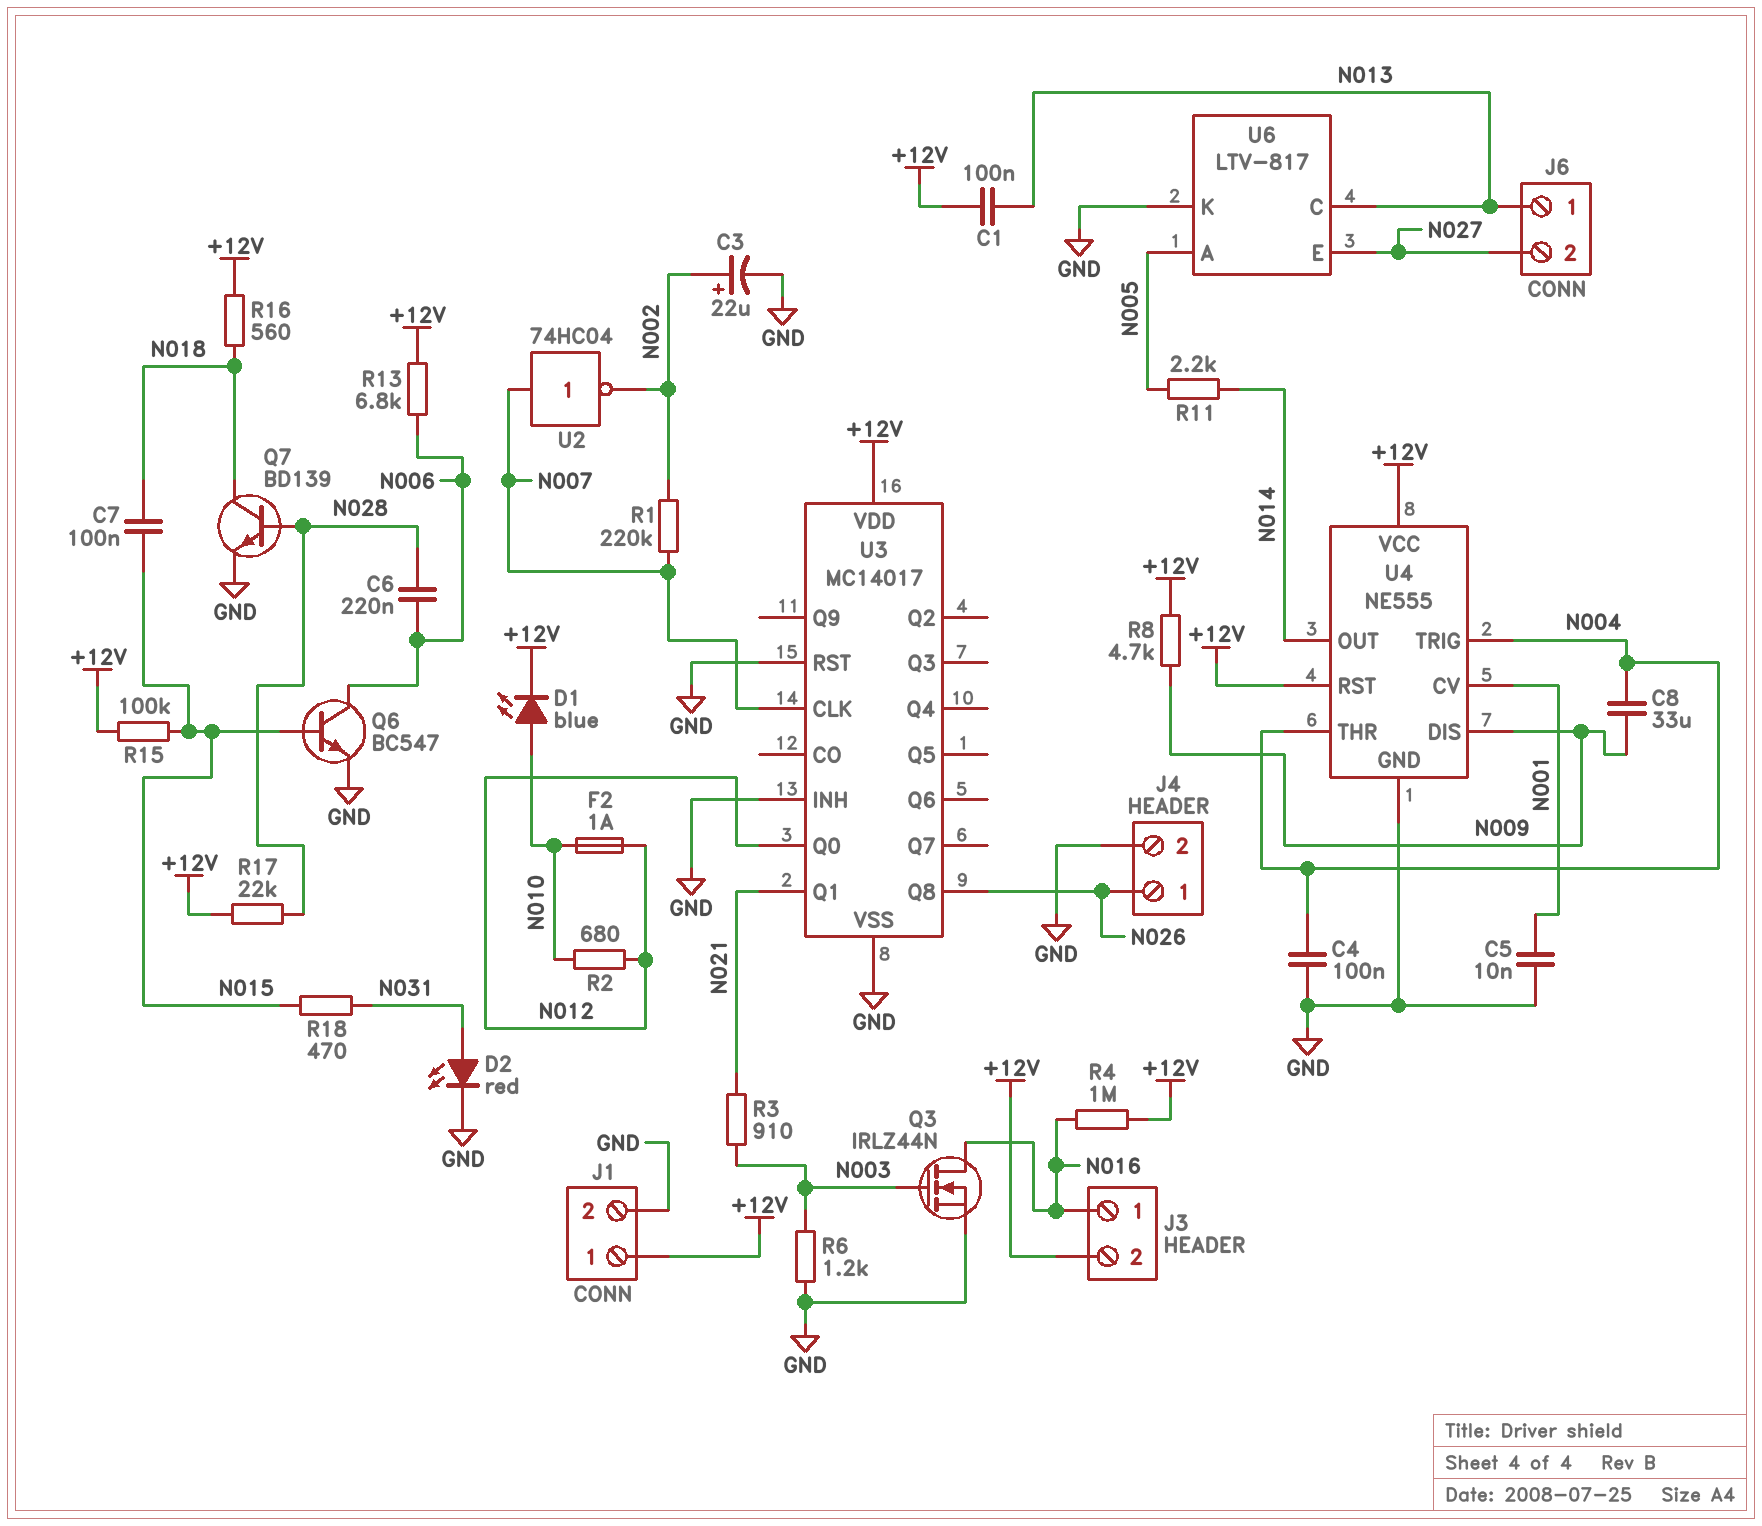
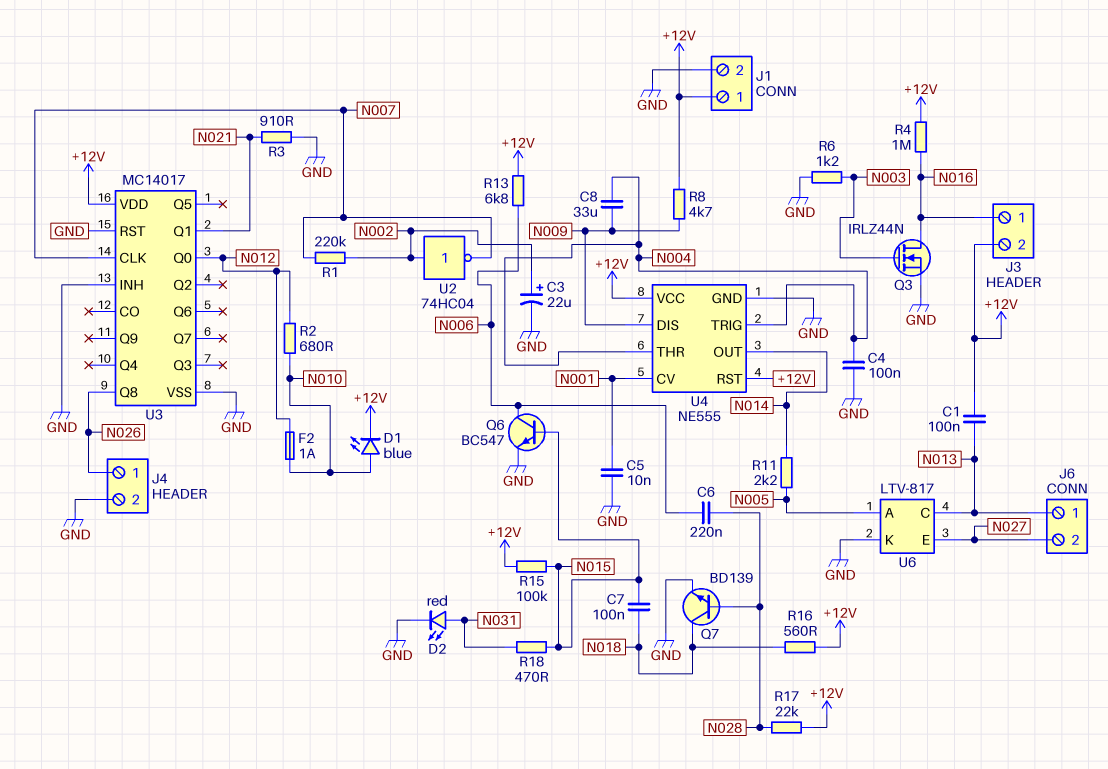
R3: 910 (N003, N021) -> 910 (GND, N021)
U2: NOT 74HC04 (in N007, out N002) -> NOT 74HC04 (in N002, out N007)

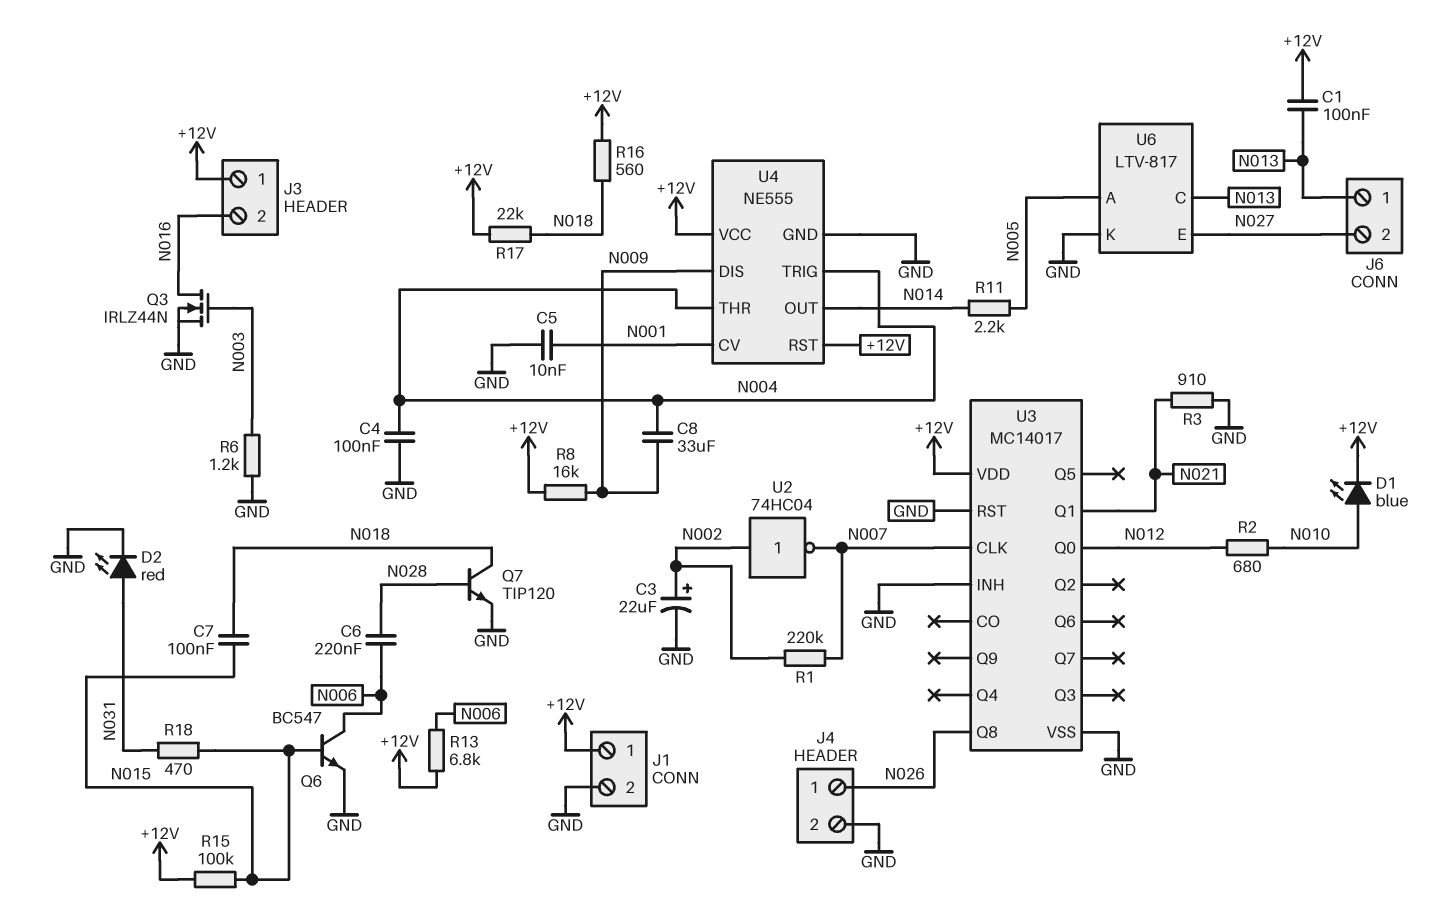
F2: 1A (N010, N012) -> none
J3 pin 1: N016 -> +12V
J3 pin 2: +12V -> N016
Q7: NPN BD139 (B N028, C N018, E GND) -> NPN TIP120 (B N028, C N018, E GND)
R4: 1M (+12V, N016) -> none
R8: 4.7k (+12V, N009) -> 16k (+12V, N009)
R17: 22k (+12V, N028) -> 22k (+12V, N018)

